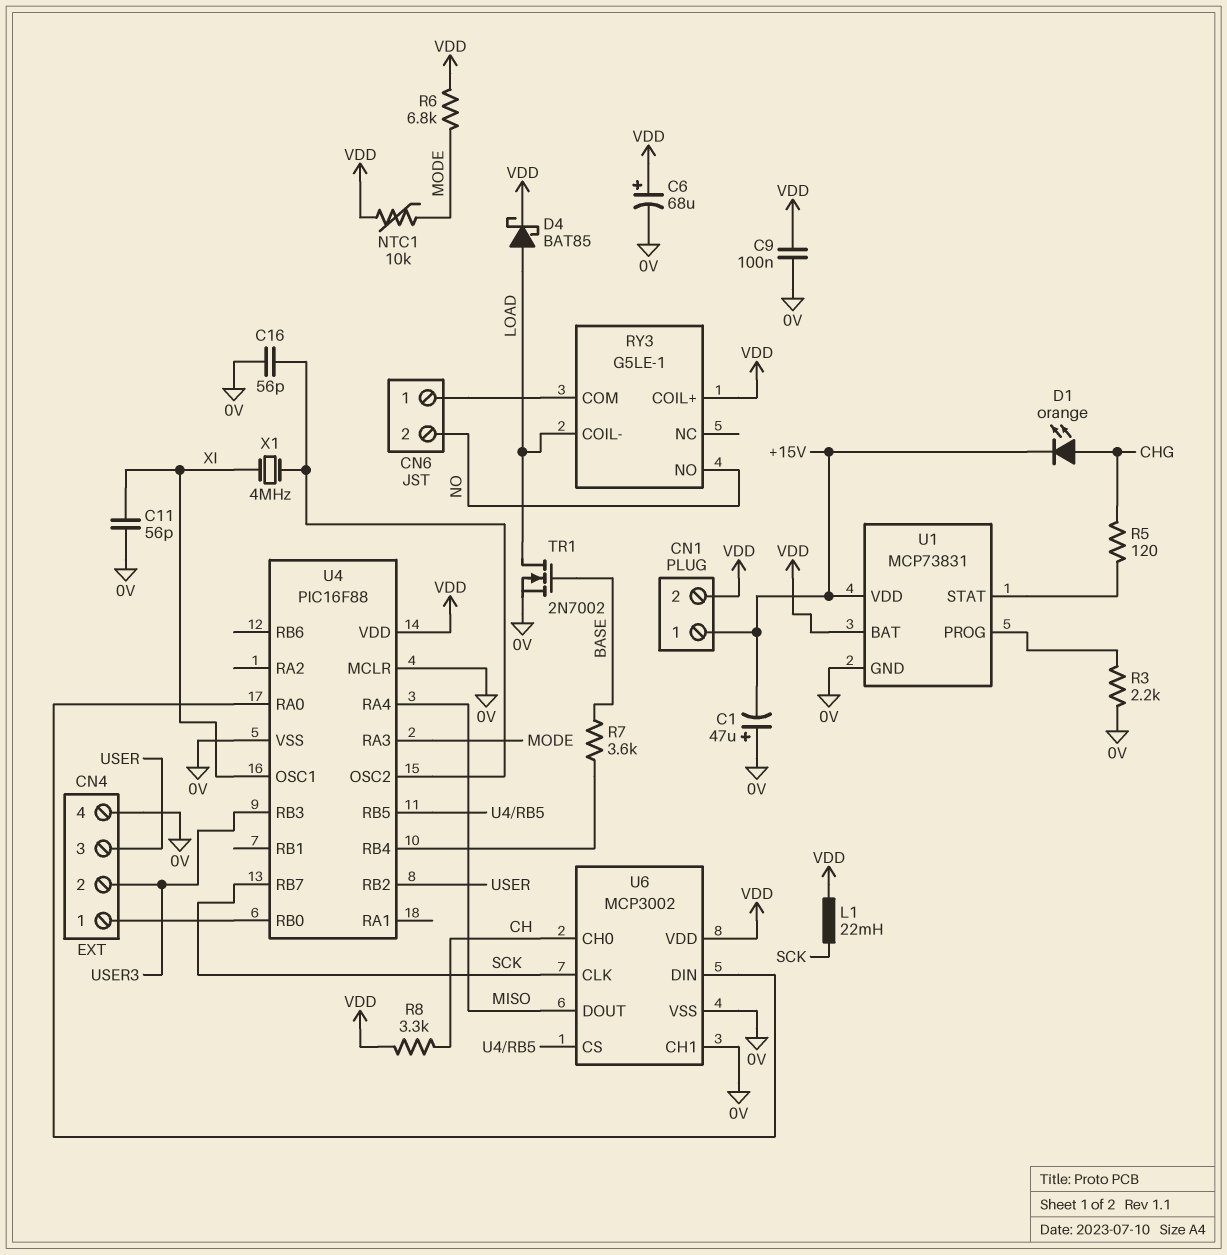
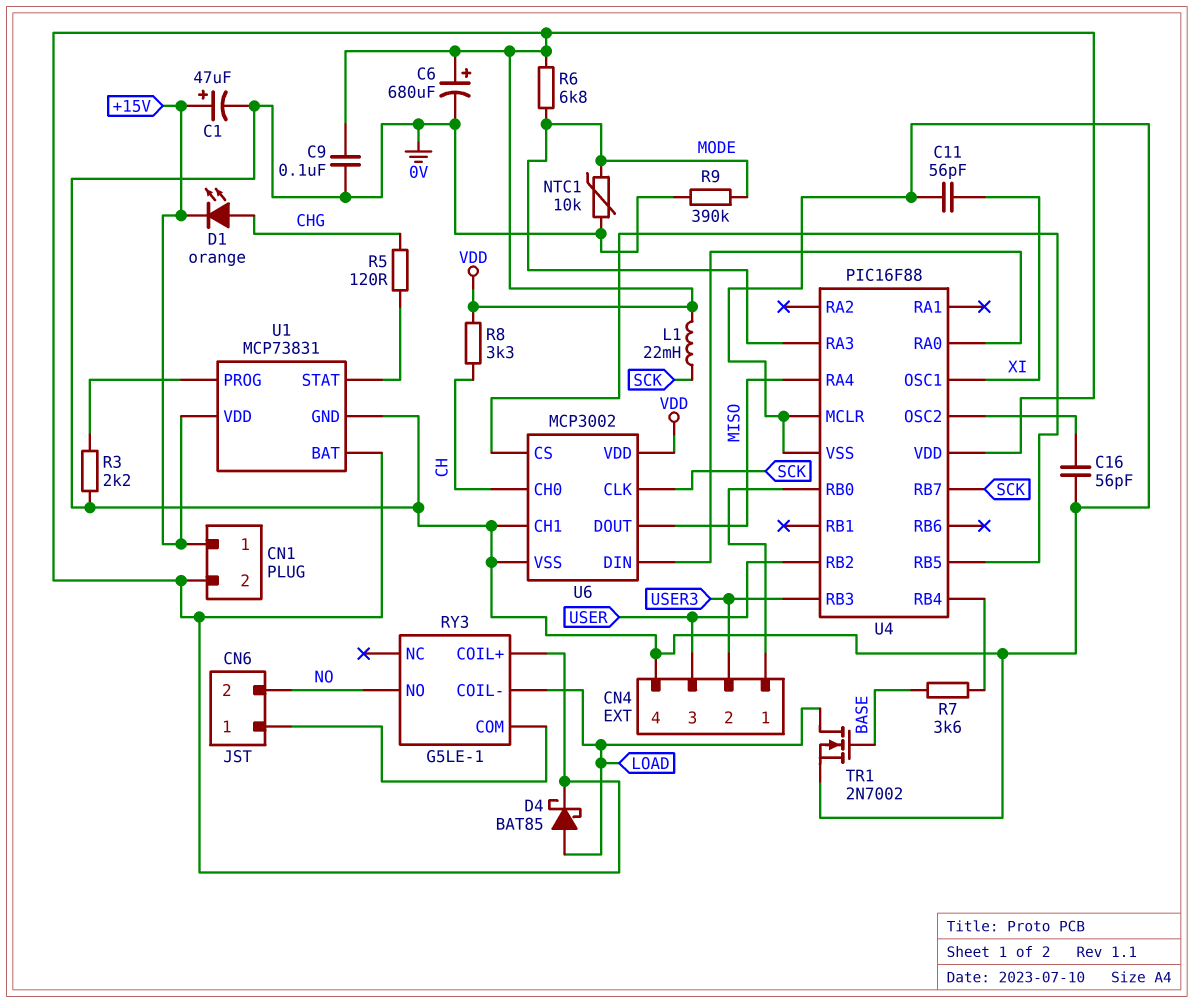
C1: 47uF (plus 0V, minus +15V) -> 47uF (plus +15V, minus 0V)
C6: 68uF (plus VDD, minus 0V) -> 680uF (plus VDD, minus 0V)
NTC1: 10k (MODE, VDD) -> 10k (0V, MODE)
R9: none -> 390k (0V, MODE)
X1: 4MHz (U4/OSC2, XI) -> none

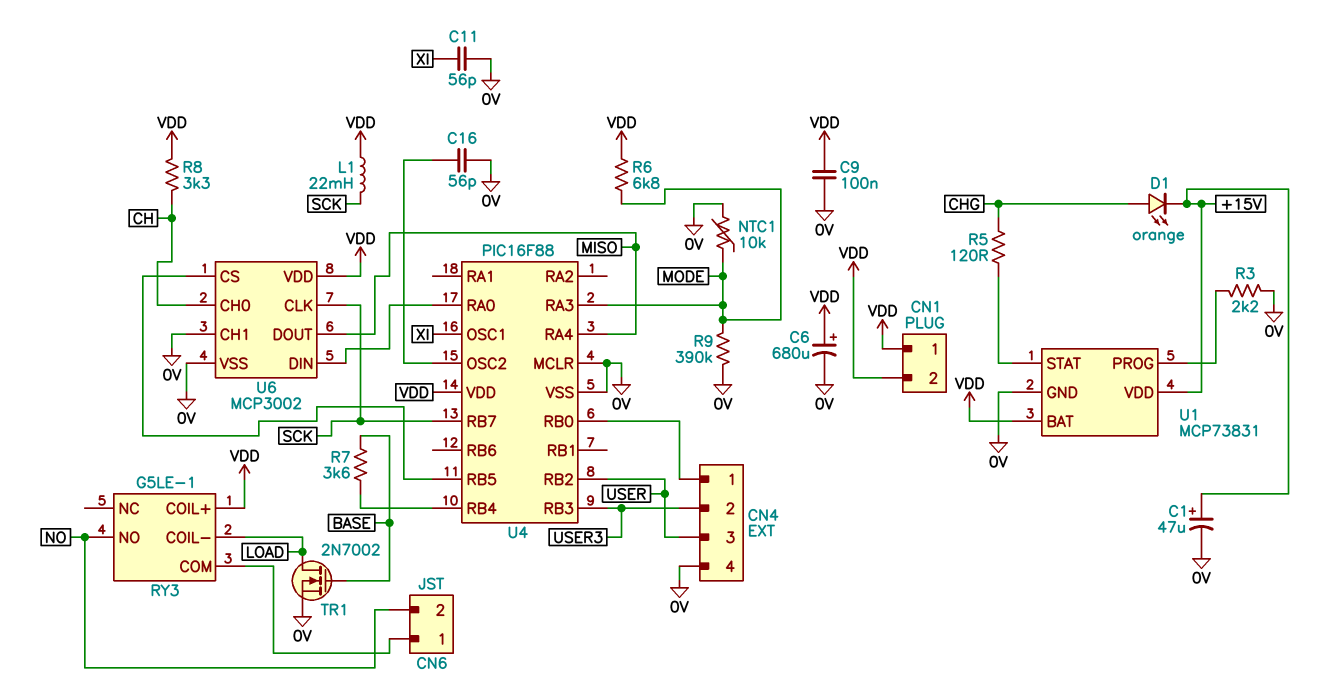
CN1 pin 1: +15V -> VDD
D4: schottky BAT85 (A LOAD, K VDD) -> none

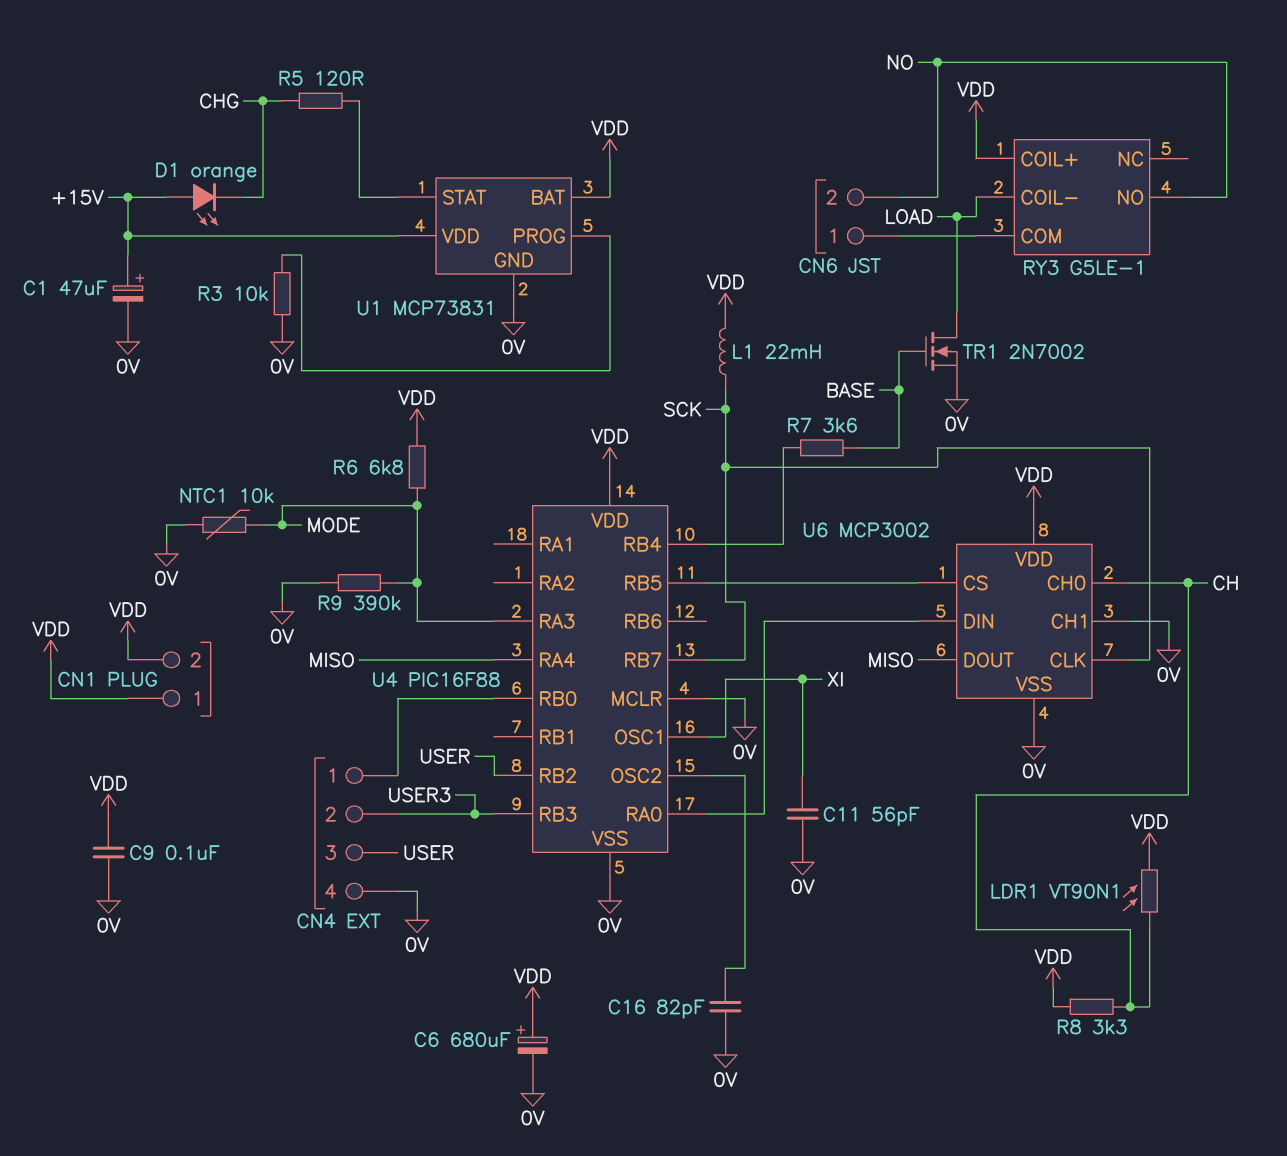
C16: 56pF (0V, U4/OSC2) -> 82pF (0V, U4/OSC2)
D1: LED orange (A CHG, K +15V) -> LED orange (A +15V, K CHG)
LDR1: none -> VT90N1 (CH, VDD)
R3: 2.2k (0V, U1/PROG) -> 10k (0V, U1/PROG)

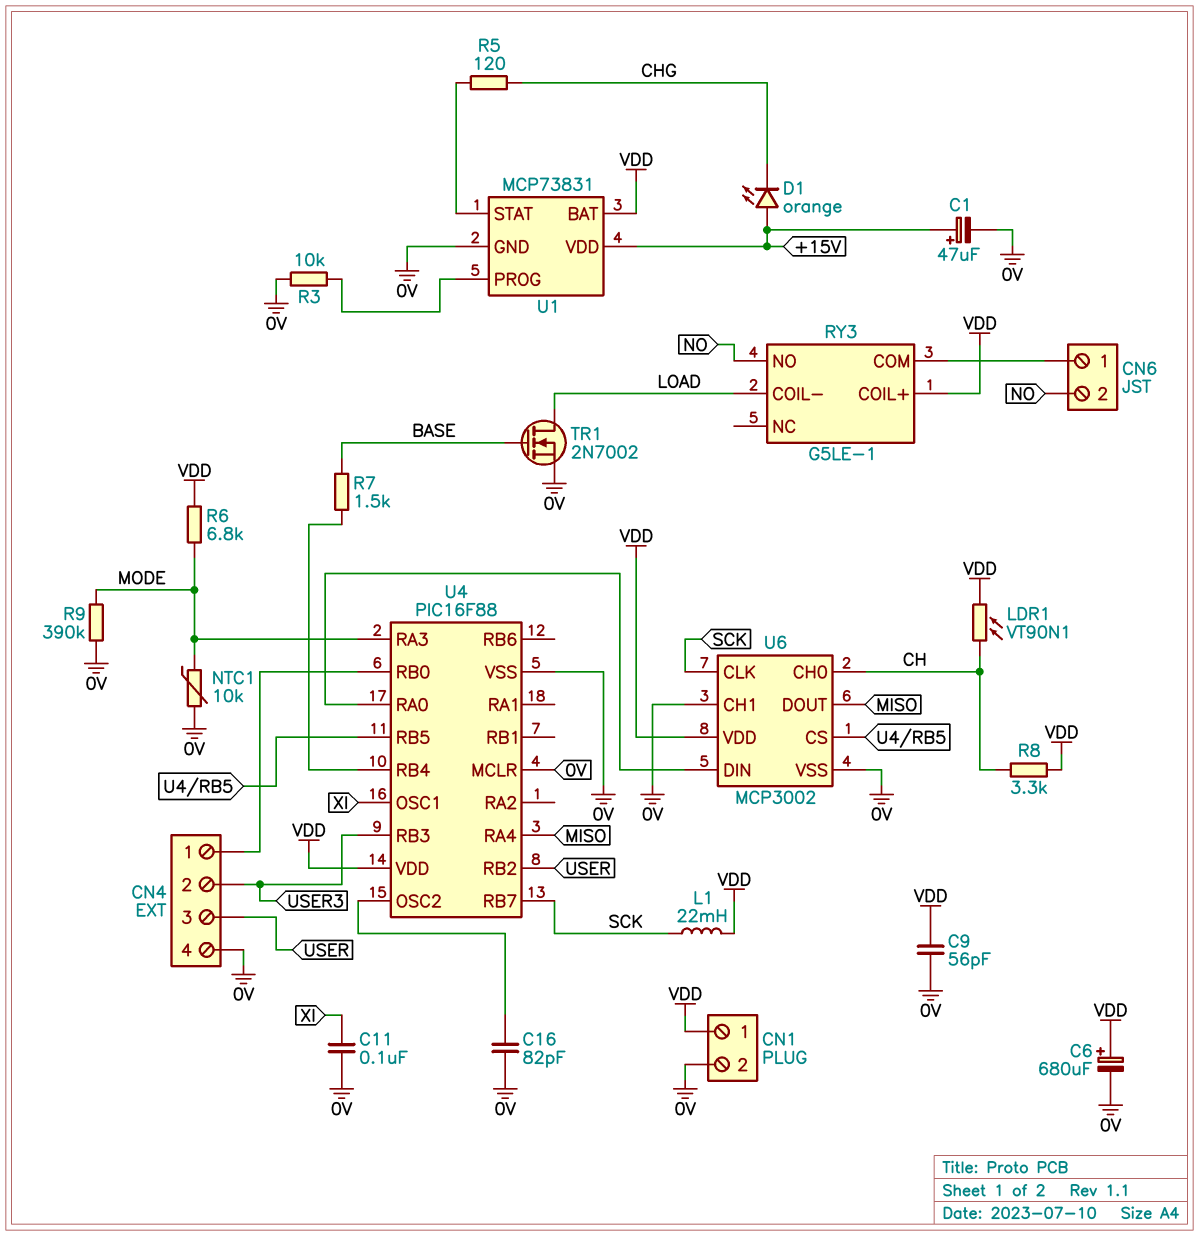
C9: 100nF (0V, VDD) -> 56pF (0V, VDD)
C11: 56pF (0V, XI) -> 100nF (0V, XI)
CN1 pin 2: VDD -> 0V
R7: 3.6k (BASE, U4/RB4) -> 1.5k (BASE, U4/RB4)

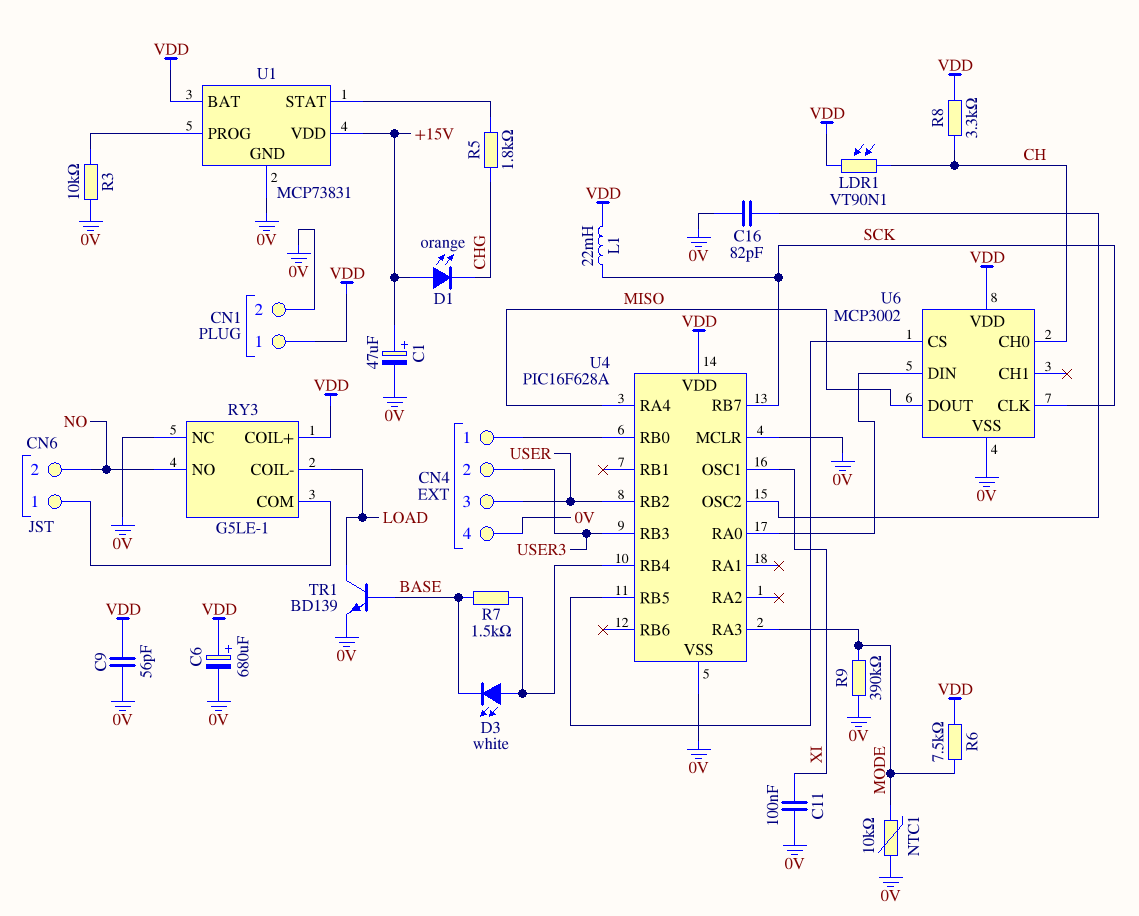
D3: none -> LED white (A U4/RB4, K BASE)
R5: 120 (CHG, U1/STAT) -> 1.8k (CHG, U1/STAT)
R6: 6.8k (MODE, VDD) -> 7.5k (MODE, VDD)
RY3 pin NC: none -> 0V
TR1: NMOS 2N7002 (G BASE, D LOAD, S 0V) -> NPN BD139 (B BASE, C LOAD, E 0V)
U4: PIC16F88 -> PIC16F628A
U6 pin CH1: 0V -> none

